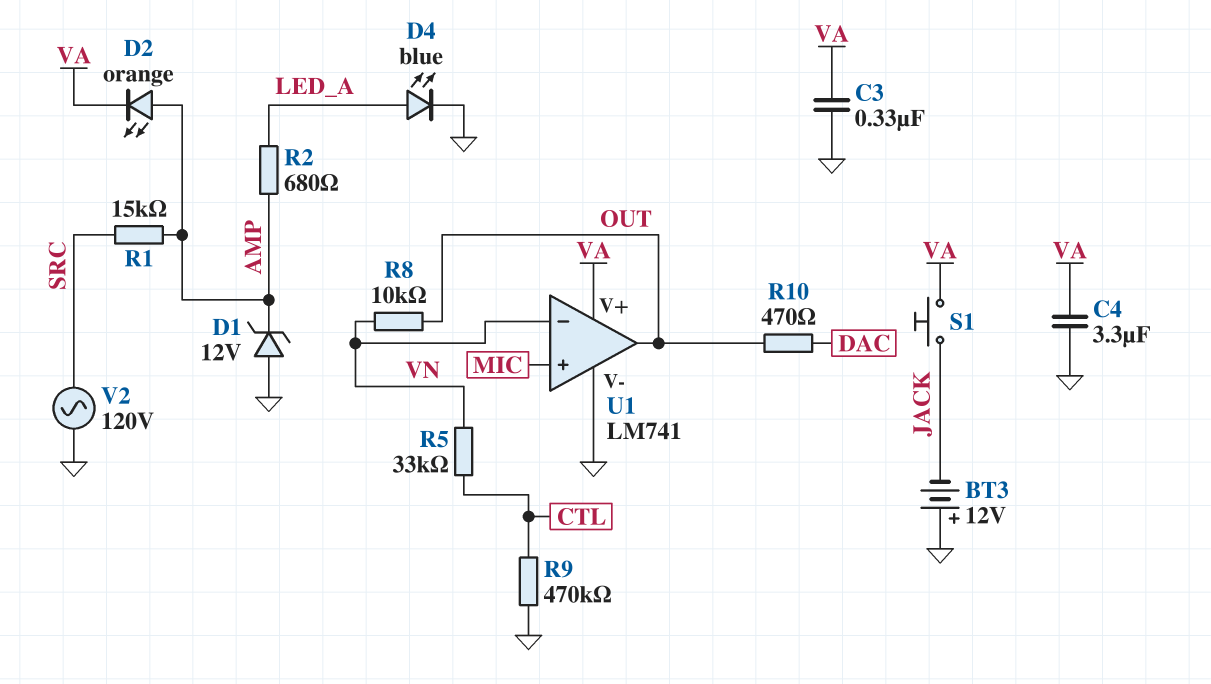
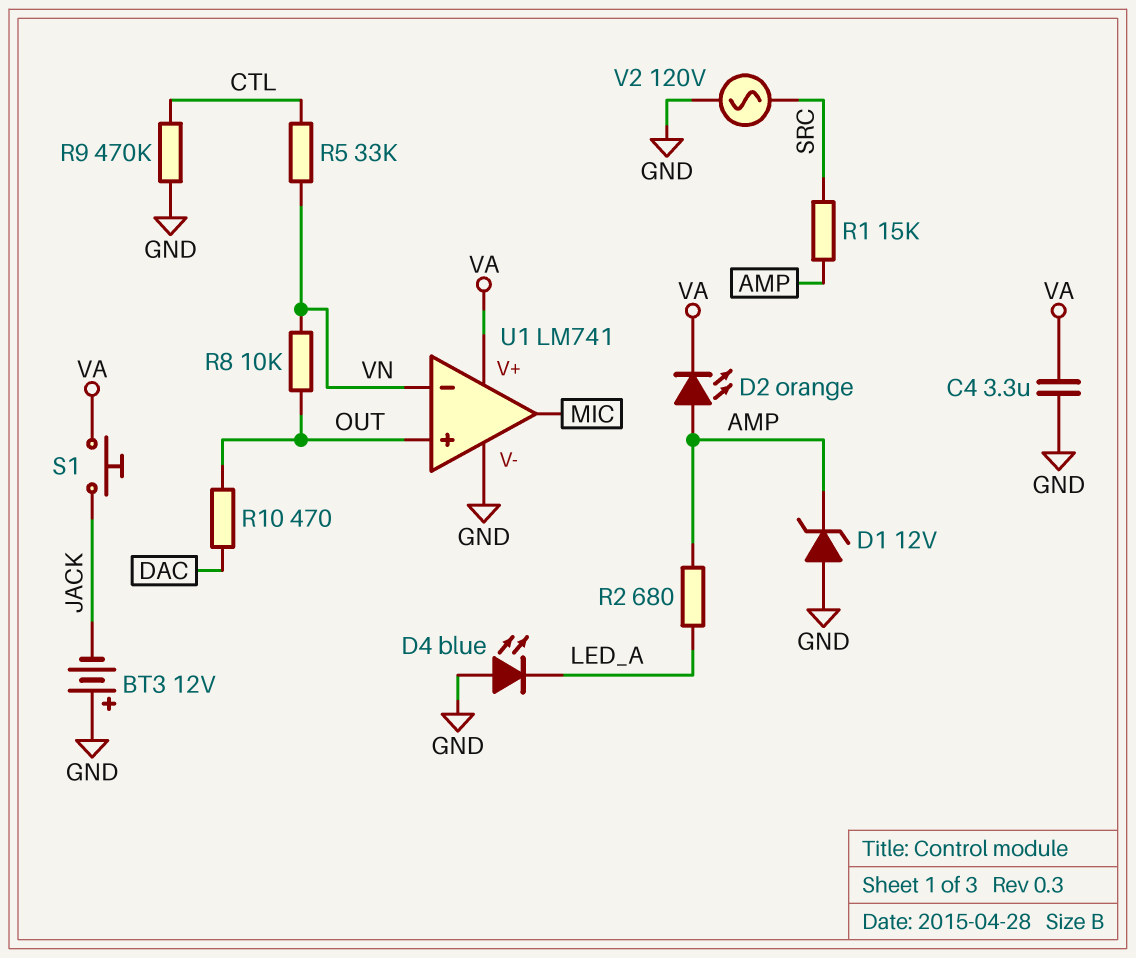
C3: 330nF (GND, VA) -> none
D4: LED blue (A LED_A, K GND) -> LED blue (A GND, K LED_A)
U1 pin in+: MIC -> OUT
U1 pin out: OUT -> MIC

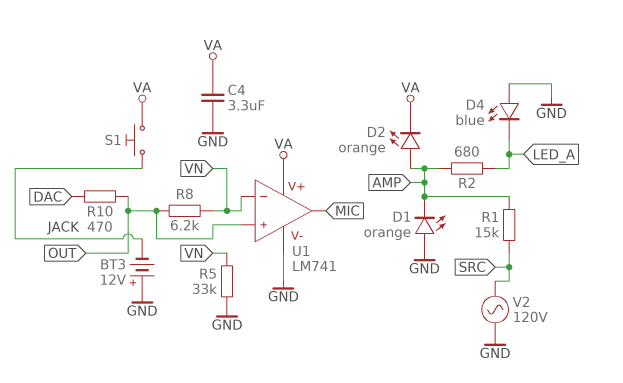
D1: zener 12V (A GND, K AMP) -> LED orange (A GND, K AMP)
R5: 33k (CTL, VN) -> 33k (GND, VN)
R8: 10k (OUT, VN) -> 6.2k (OUT, VN)
R9: 470k (CTL, GND) -> none

